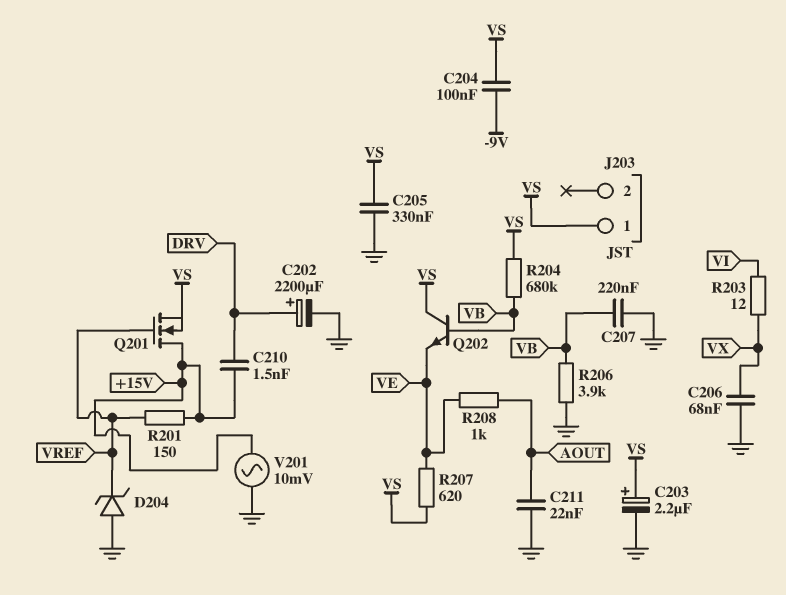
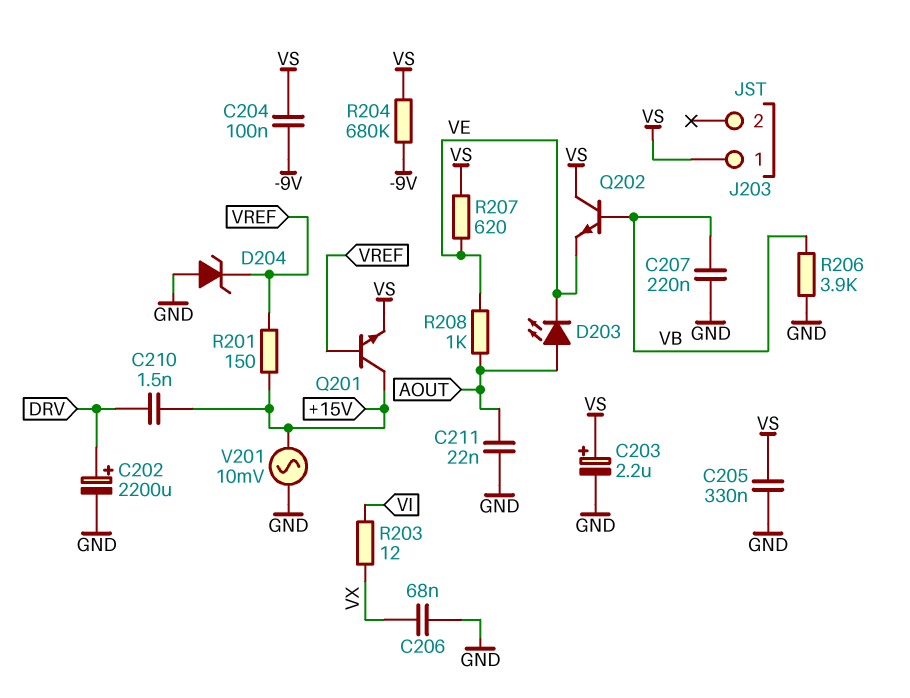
D203: none -> LED (A AOUT, K VE)
Q201: NMOS (G VREF, D +15V, S VS) -> NPN (B VREF, C +15V, E VS)
R204: 680k (VB, VS) -> 680k (-9V, VS)

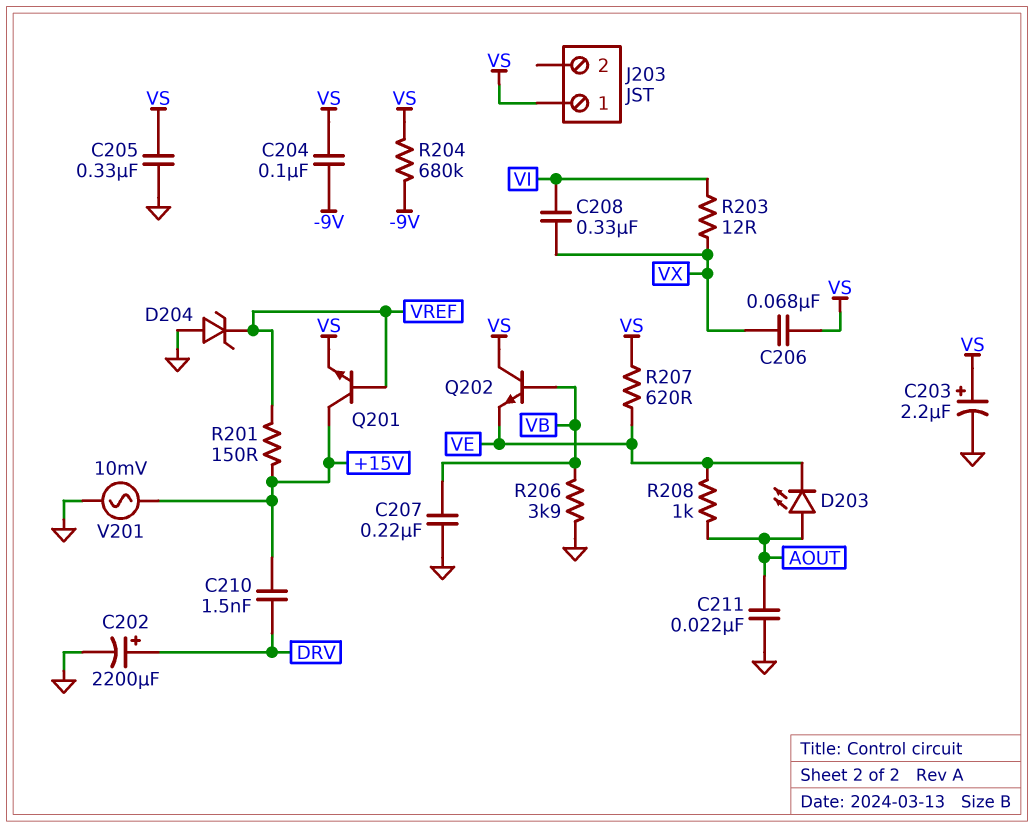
C206: 68nF (GND, VX) -> 68nF (VS, VX)
C208: none -> 330nF (VI, VX)

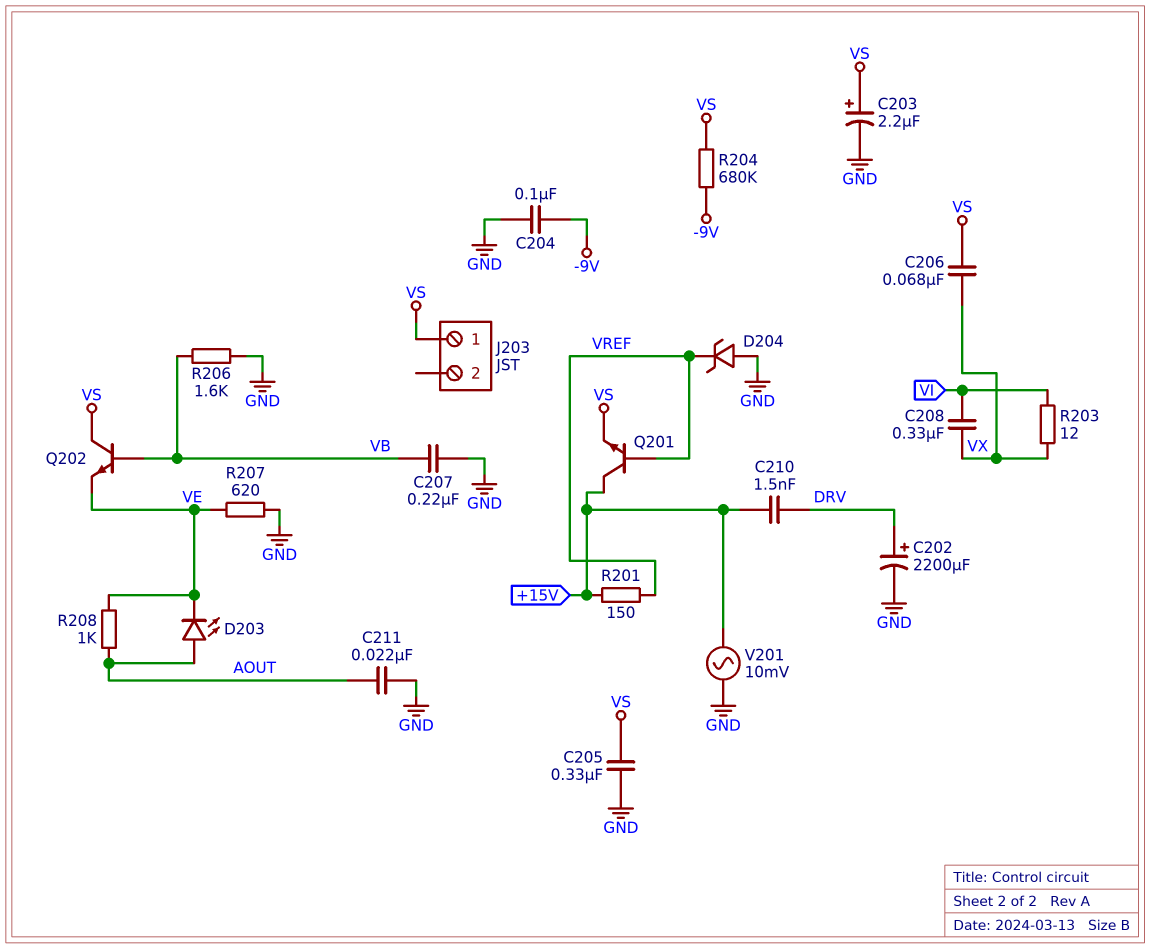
C204: 100nF (-9V, VS) -> 100nF (-9V, GND)
R206: 3.9k (GND, VB) -> 1.6k (GND, VB)
R207: 620 (VE, VS) -> 620 (GND, VE)

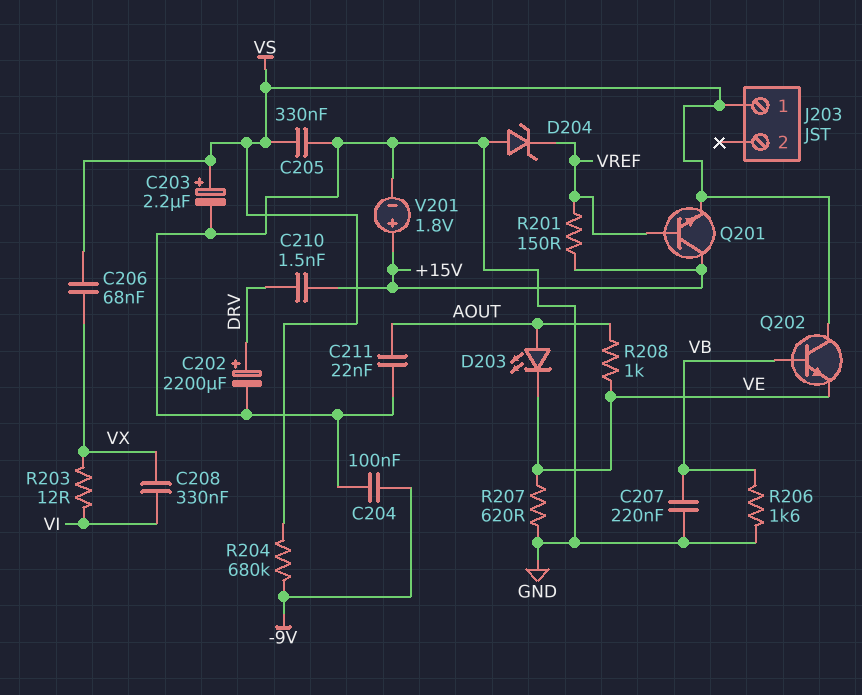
V201: AC 10mV (+15V, GND) -> 1.8V (plus +15V, minus GND)

